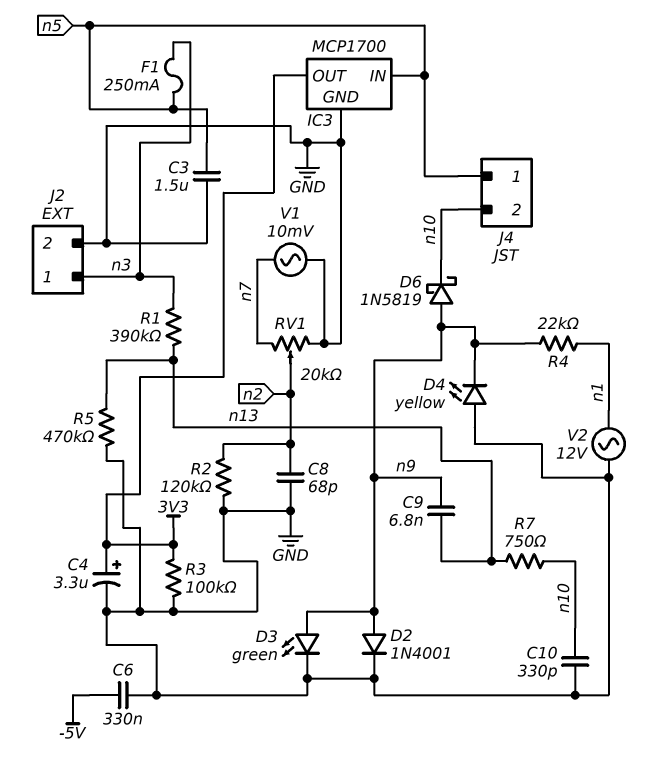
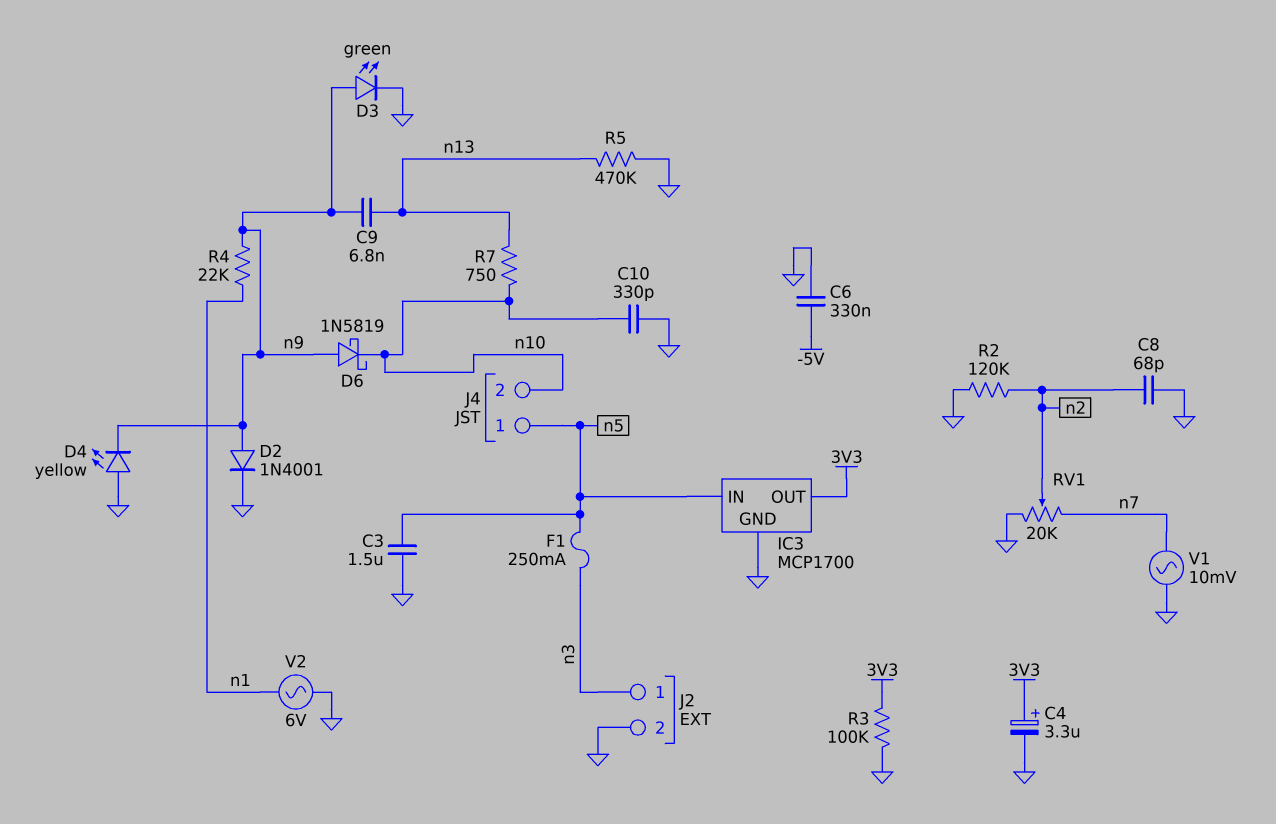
R1: 390k (n3, n13) -> none
V2: AC 12V (GND, n1) -> AC 6V (GND, n1)

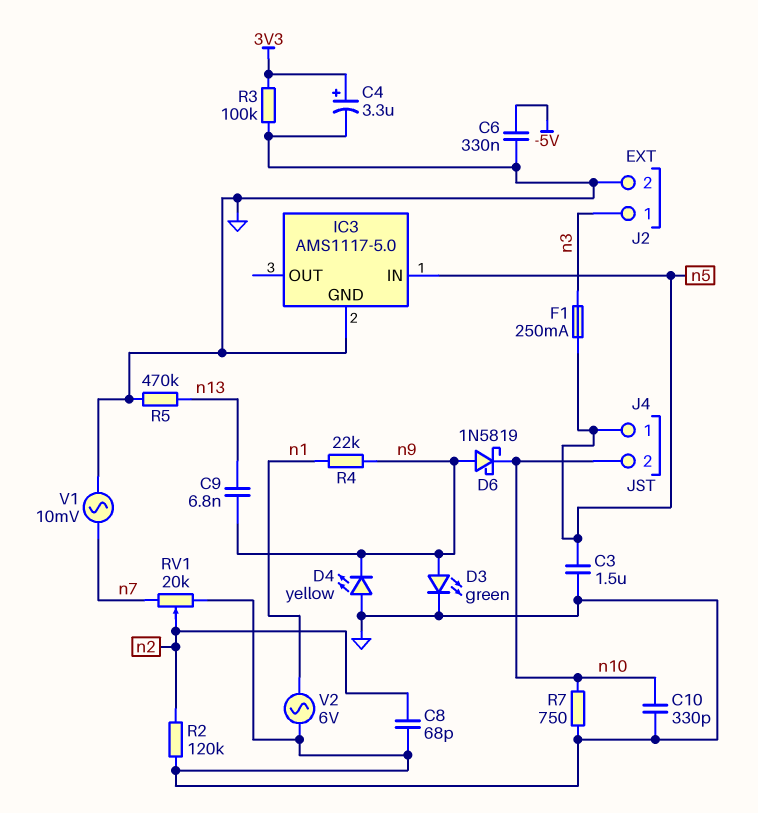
D2: diode 1N4001 (A n9, K GND) -> none
IC3: MCP1700 -> AMS1117-5.0
IC3 pin OUT: 3V3 -> none
R7: 750 (n10, n13) -> 750 (GND, n10)

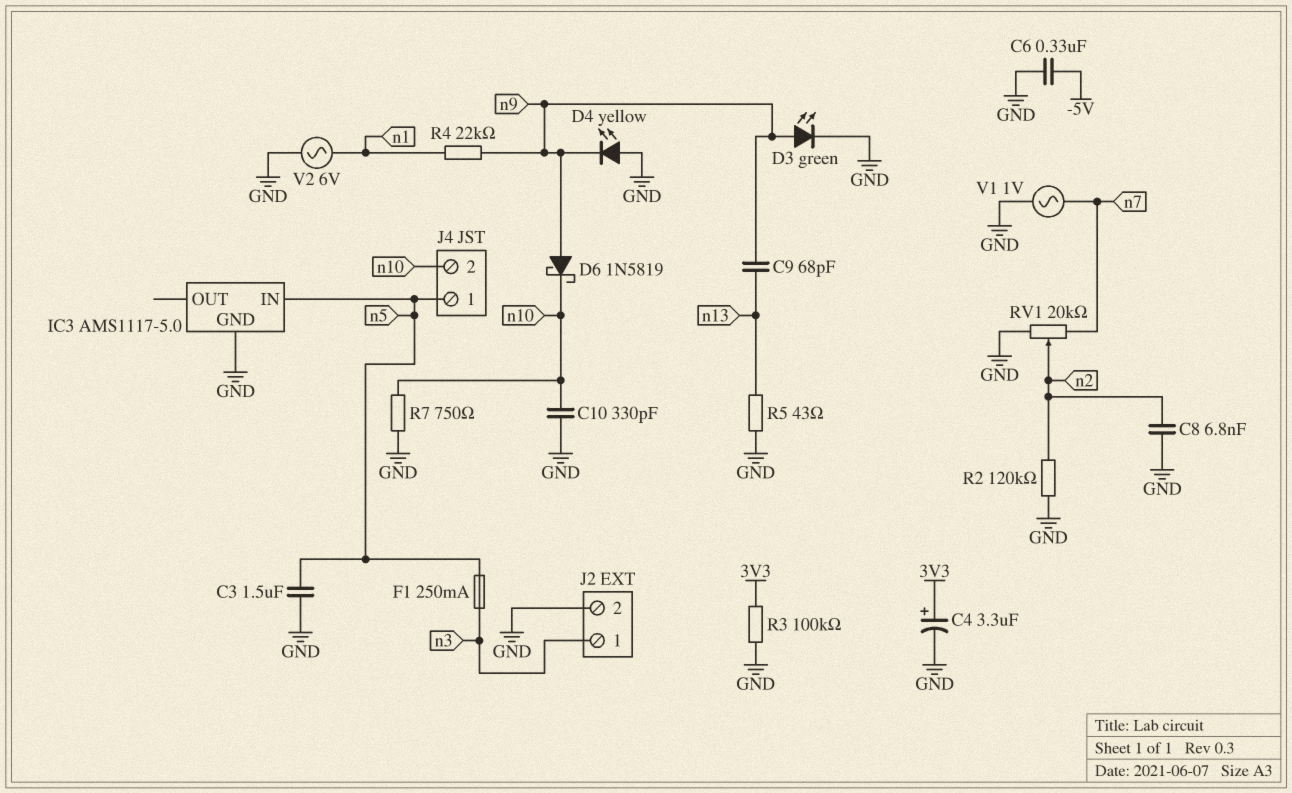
C8: 68pF (GND, n2) -> 6.8nF (GND, n2)
C9: 6.8nF (n9, n13) -> 68pF (n9, n13)
R5: 470k (GND, n13) -> 43 (GND, n13)
V1: AC 10mV (GND, n7) -> AC 1V (GND, n7)

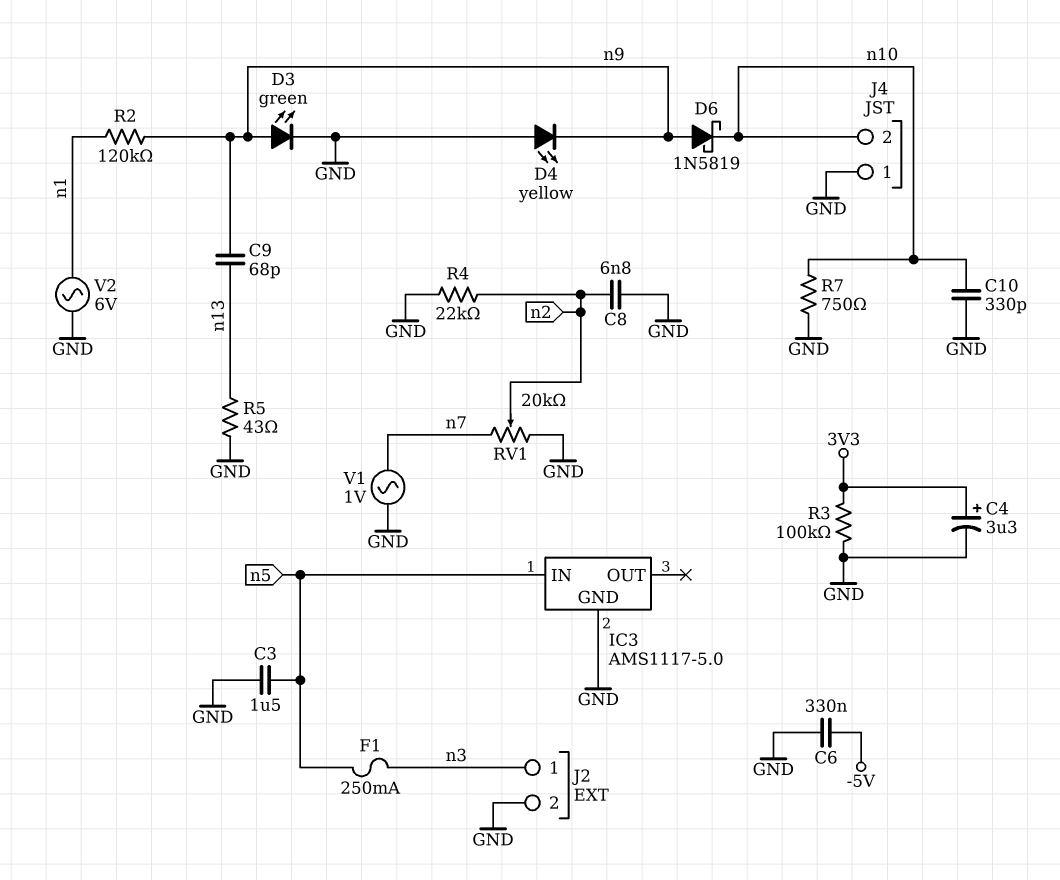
J4 pin 1: n5 -> GND
R2: 120k (GND, n2) -> 120k (n1, n9)
R4: 22k (n1, n9) -> 22k (GND, n2)

